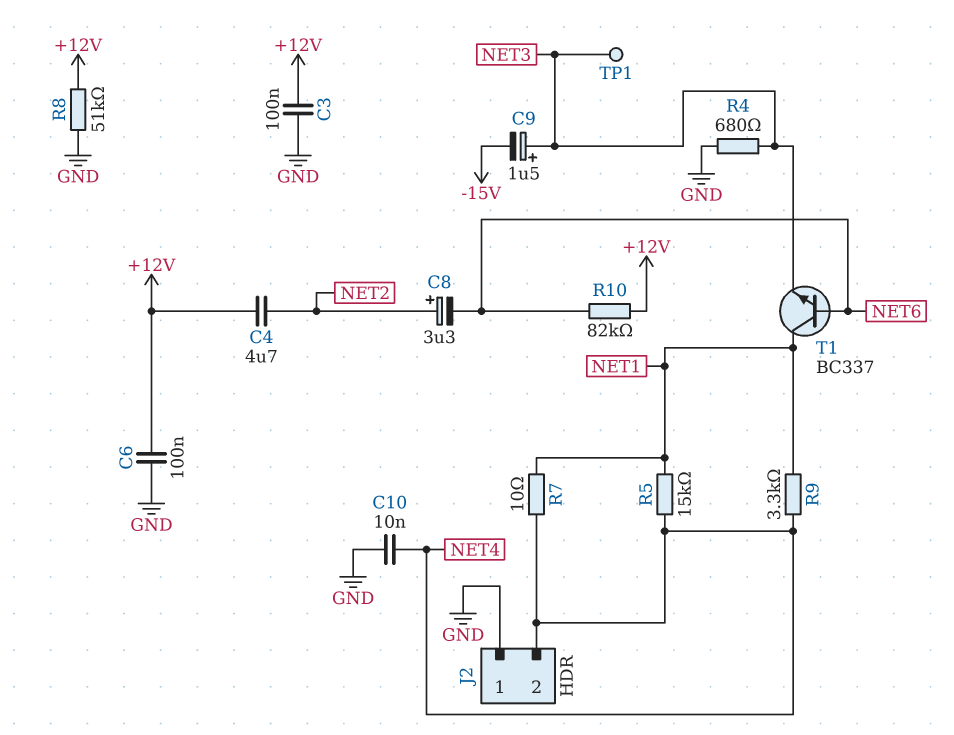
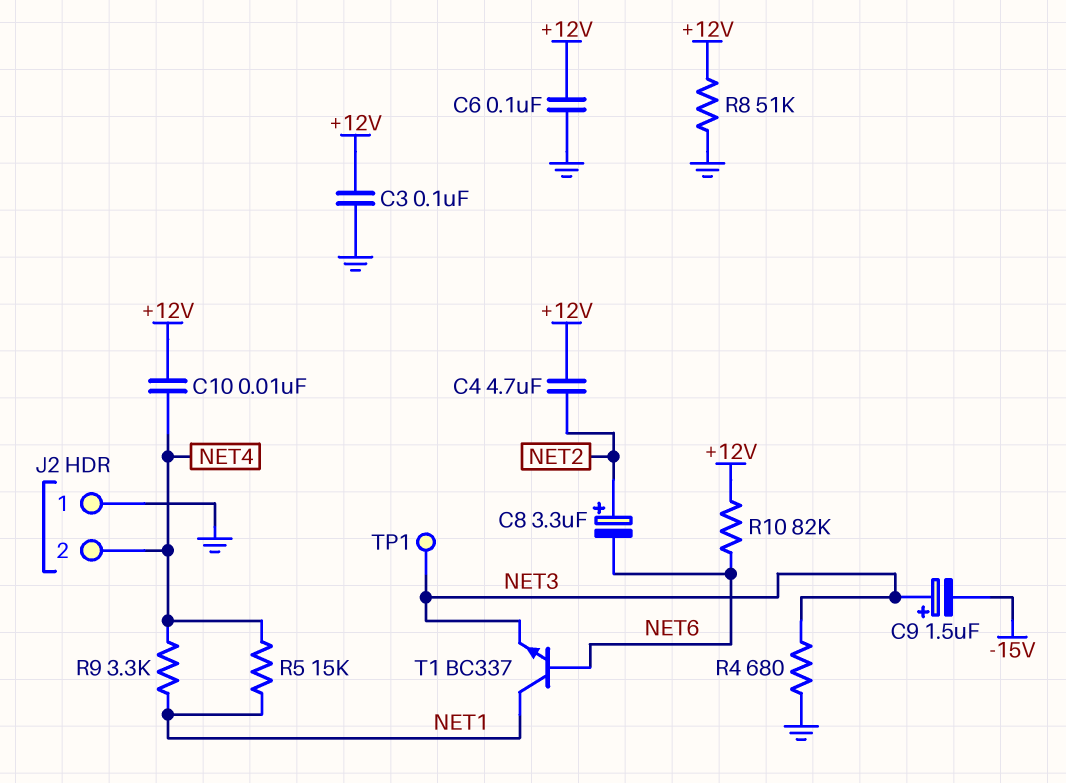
C10: 10nF (GND, NET4) -> 10nF (+12V, NET4)
R7: 10 (NET1, NET4) -> none

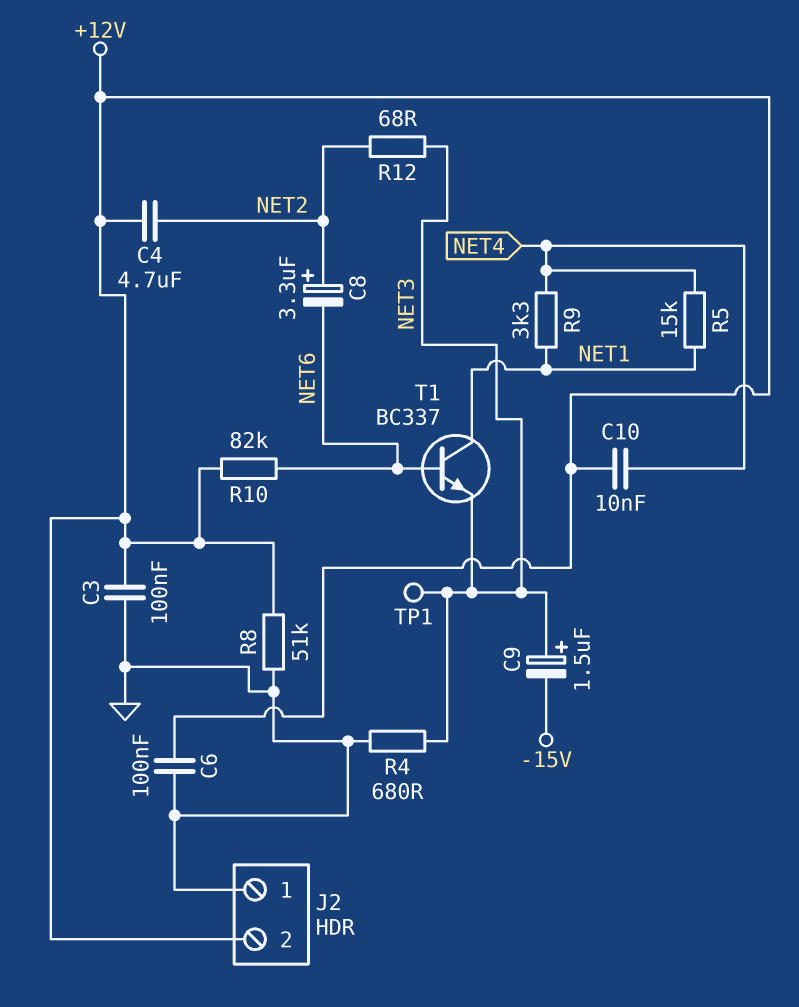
J2 pin 2: NET4 -> +12V
R12: none -> 68 (NET2, NET3)

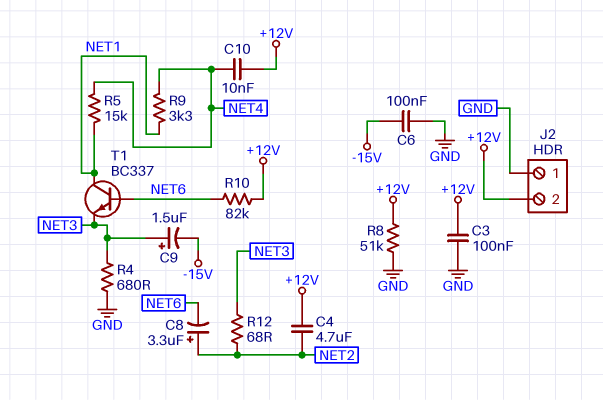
C6: 100nF (+12V, GND) -> 100nF (-15V, GND)
TP1: test point (NET3) -> none

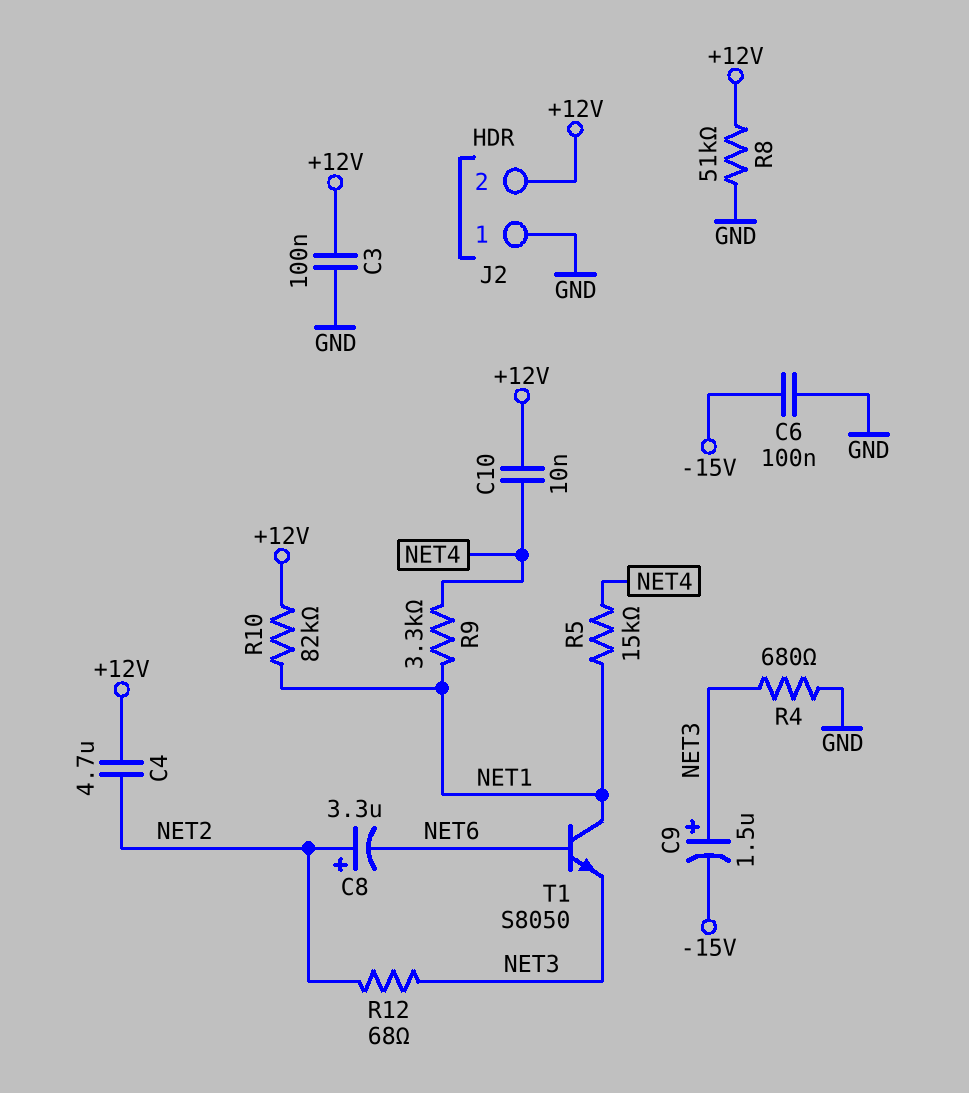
R10: 82k (+12V, NET6) -> 82k (+12V, NET1)
T1: NPN BC337 (B NET6, C NET1, E NET3) -> NPN S8050 (B NET6, C NET1, E NET3)

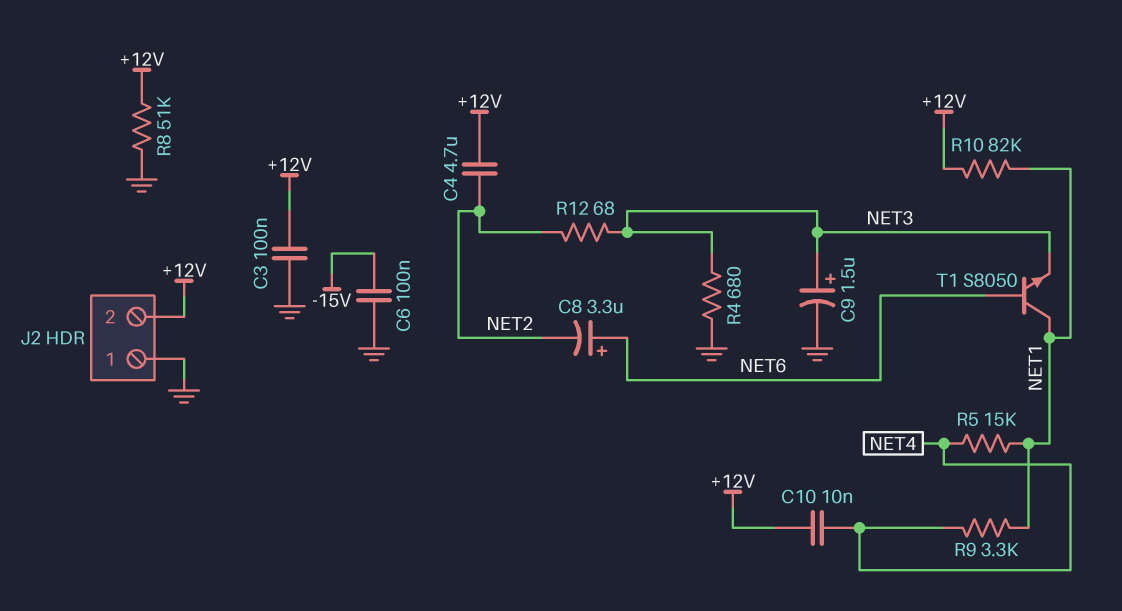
C8: 3.3uF (plus NET2, minus NET6) -> 3.3uF (plus NET6, minus NET2)
C9: 1.5uF (plus NET3, minus -15V) -> 1.5uF (plus NET3, minus GND)

